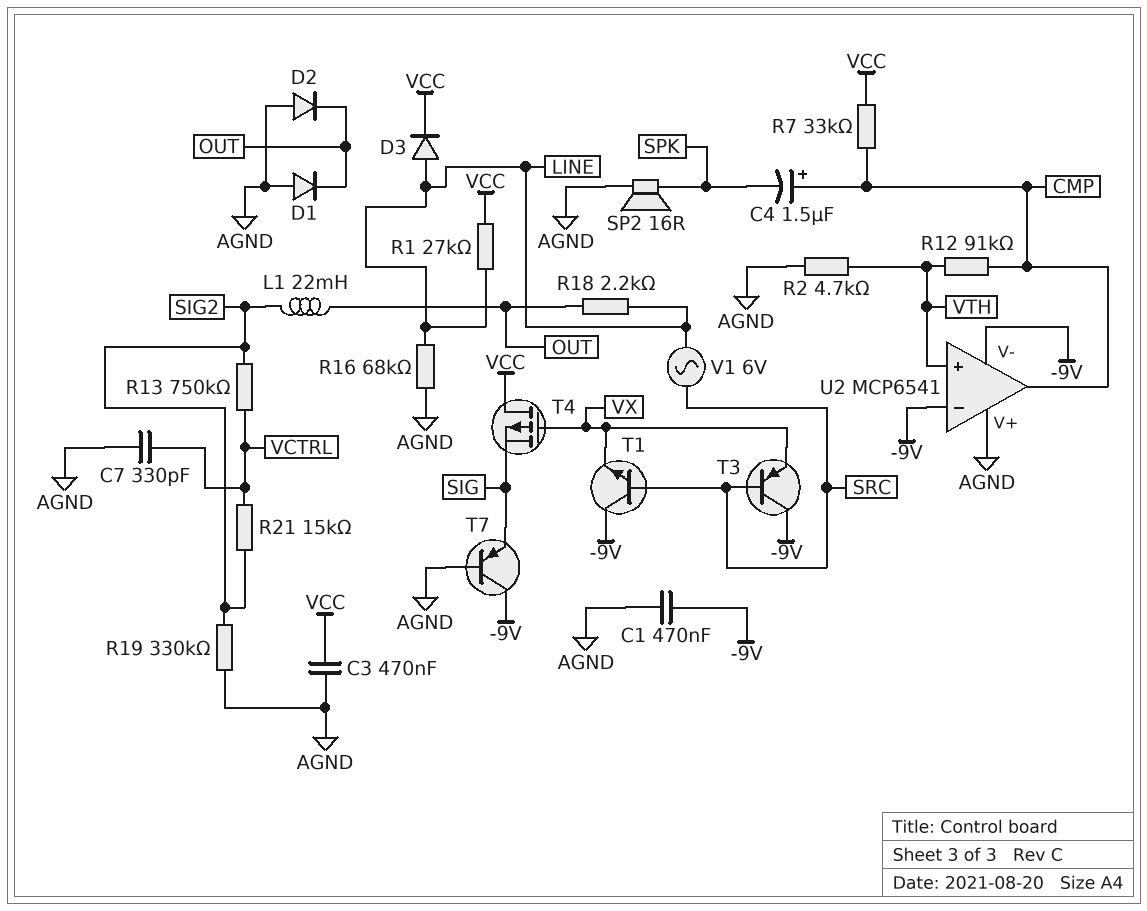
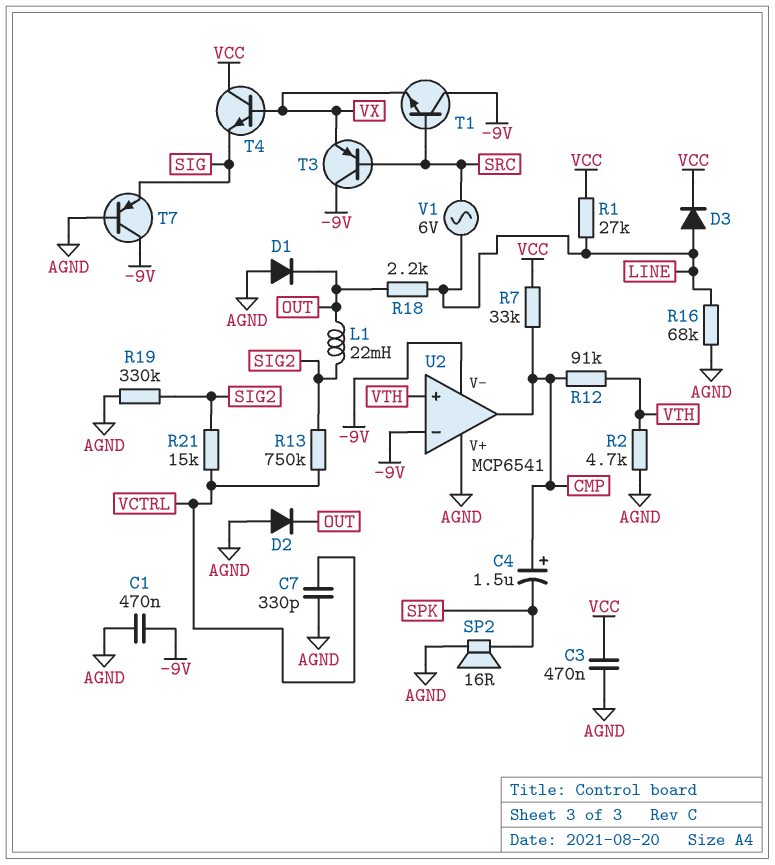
T4: PMOS (G VX, D VCC, S SIG) -> NPN (B VX, C VCC, E SIG)

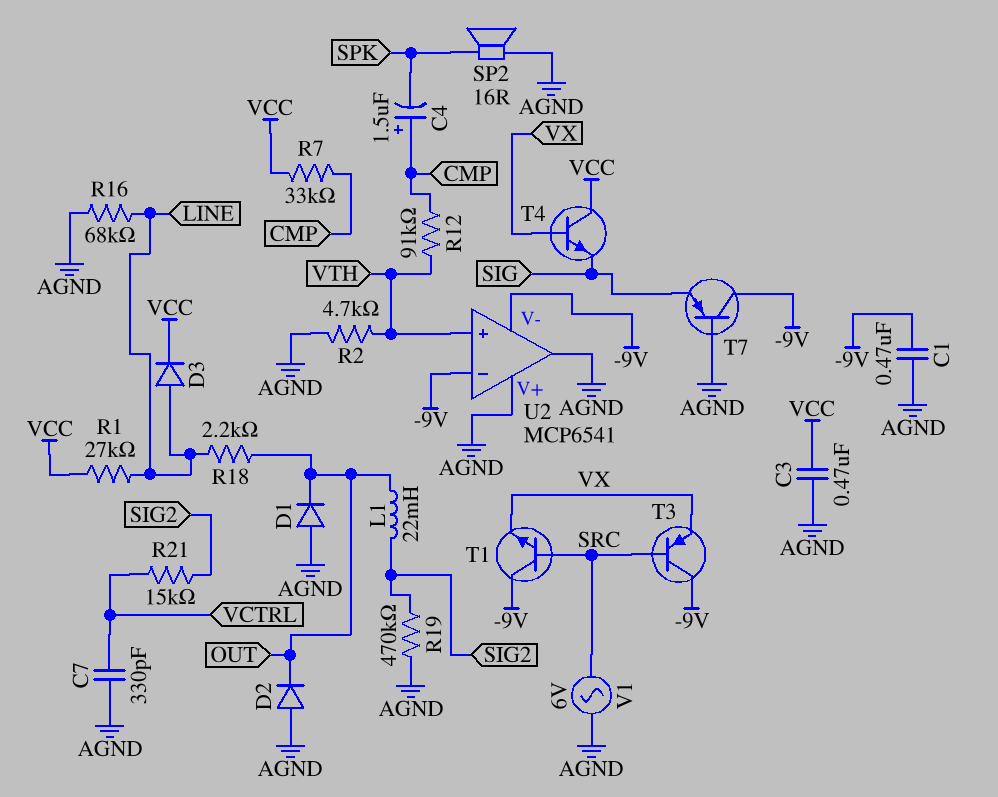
R13: 750k (SIG2, VCTRL) -> none
R19: 330k (AGND, SIG2) -> 470k (AGND, SIG2)
U2 pin out: CMP -> AGND
V1: AC 6V (LINE, SRC) -> AC 6V (AGND, SRC)

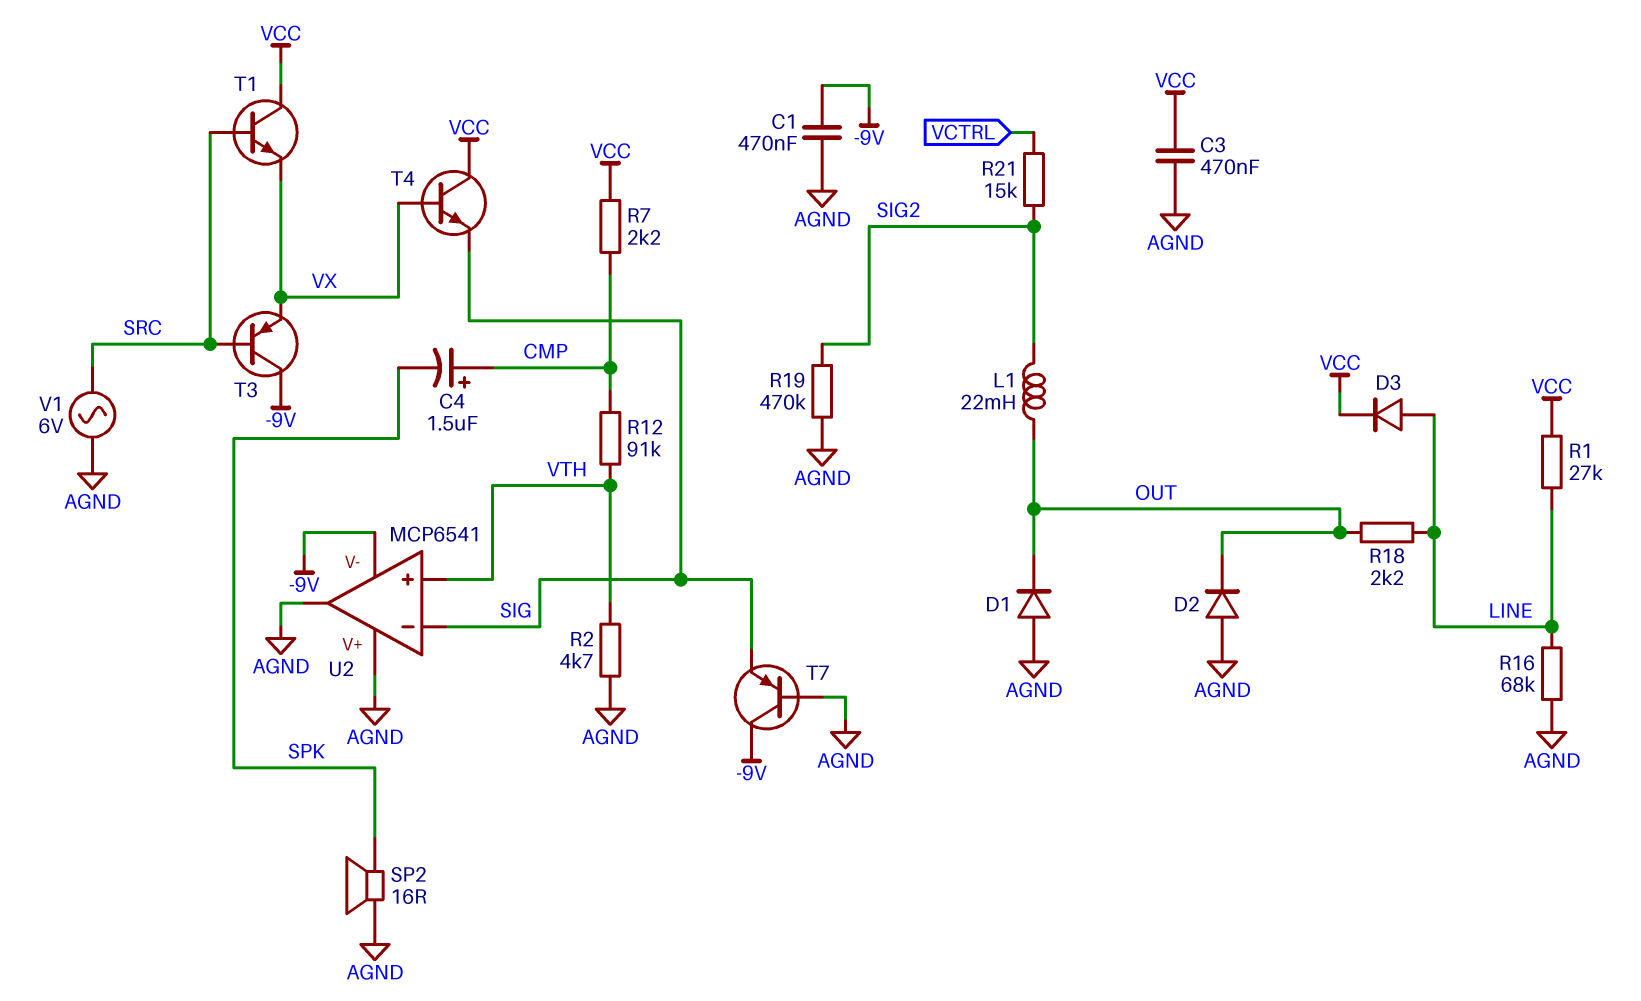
C7: 330pF (AGND, VCTRL) -> none
R7: 33k (CMP, VCC) -> 2.2k (CMP, VCC)
T1: NPN (B SRC, C -9V, E VX) -> NPN (B SRC, C VCC, E VX)
U2 pin in-: -9V -> SIG

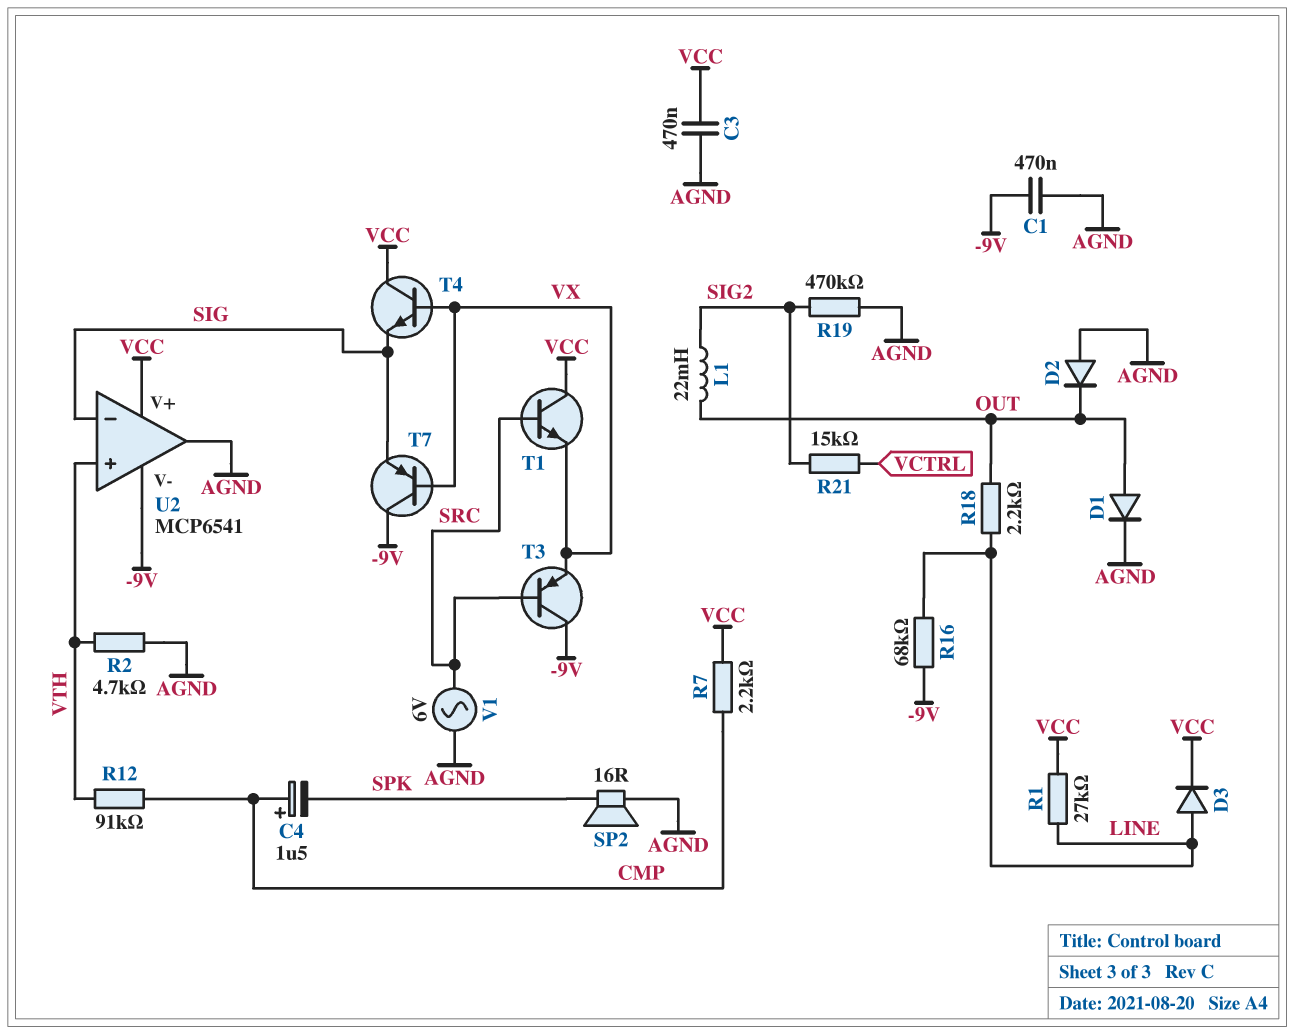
D1: diode (A AGND, K OUT) -> diode (A OUT, K AGND)
R16: 68k (AGND, LINE) -> 68k (-9V, LINE)
T7: PNP (B AGND, C -9V, E SIG) -> PNP (B VX, C -9V, E SIG)
U2 pin V+: AGND -> VCC

